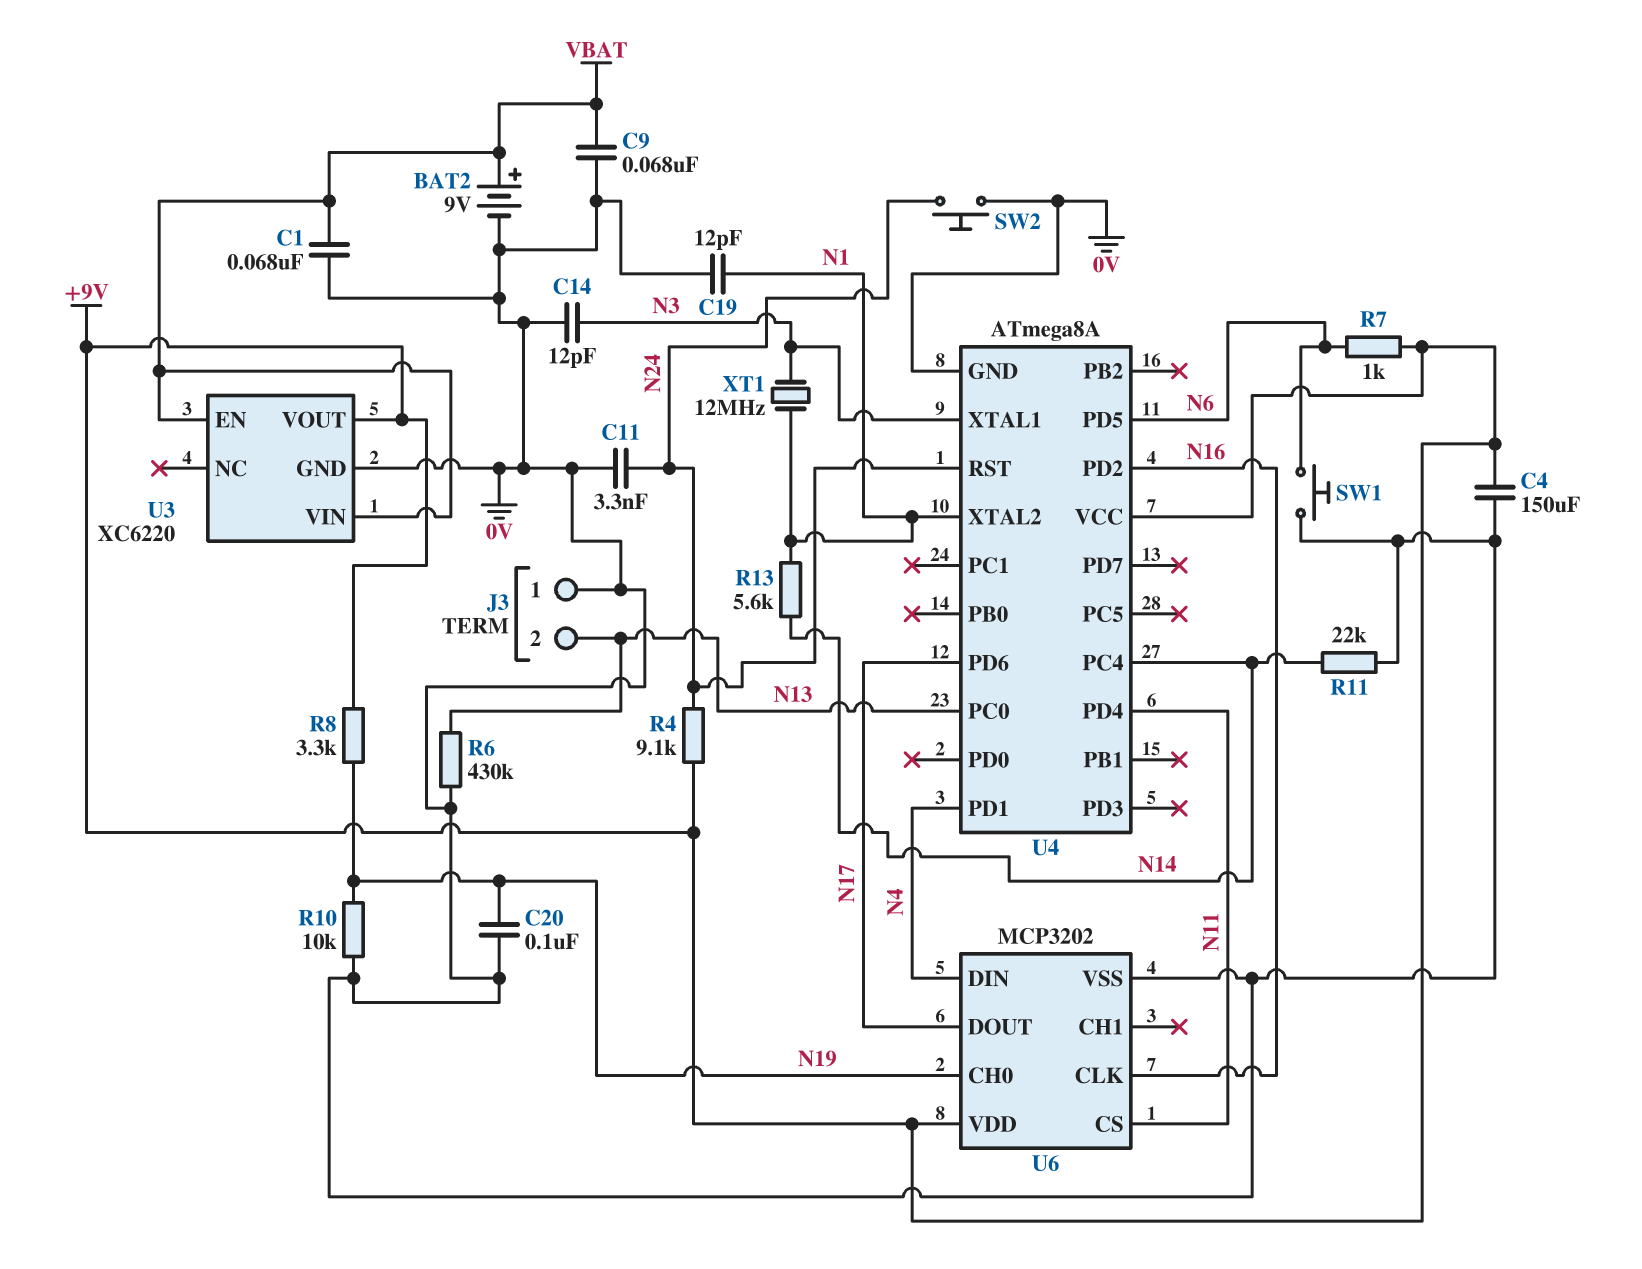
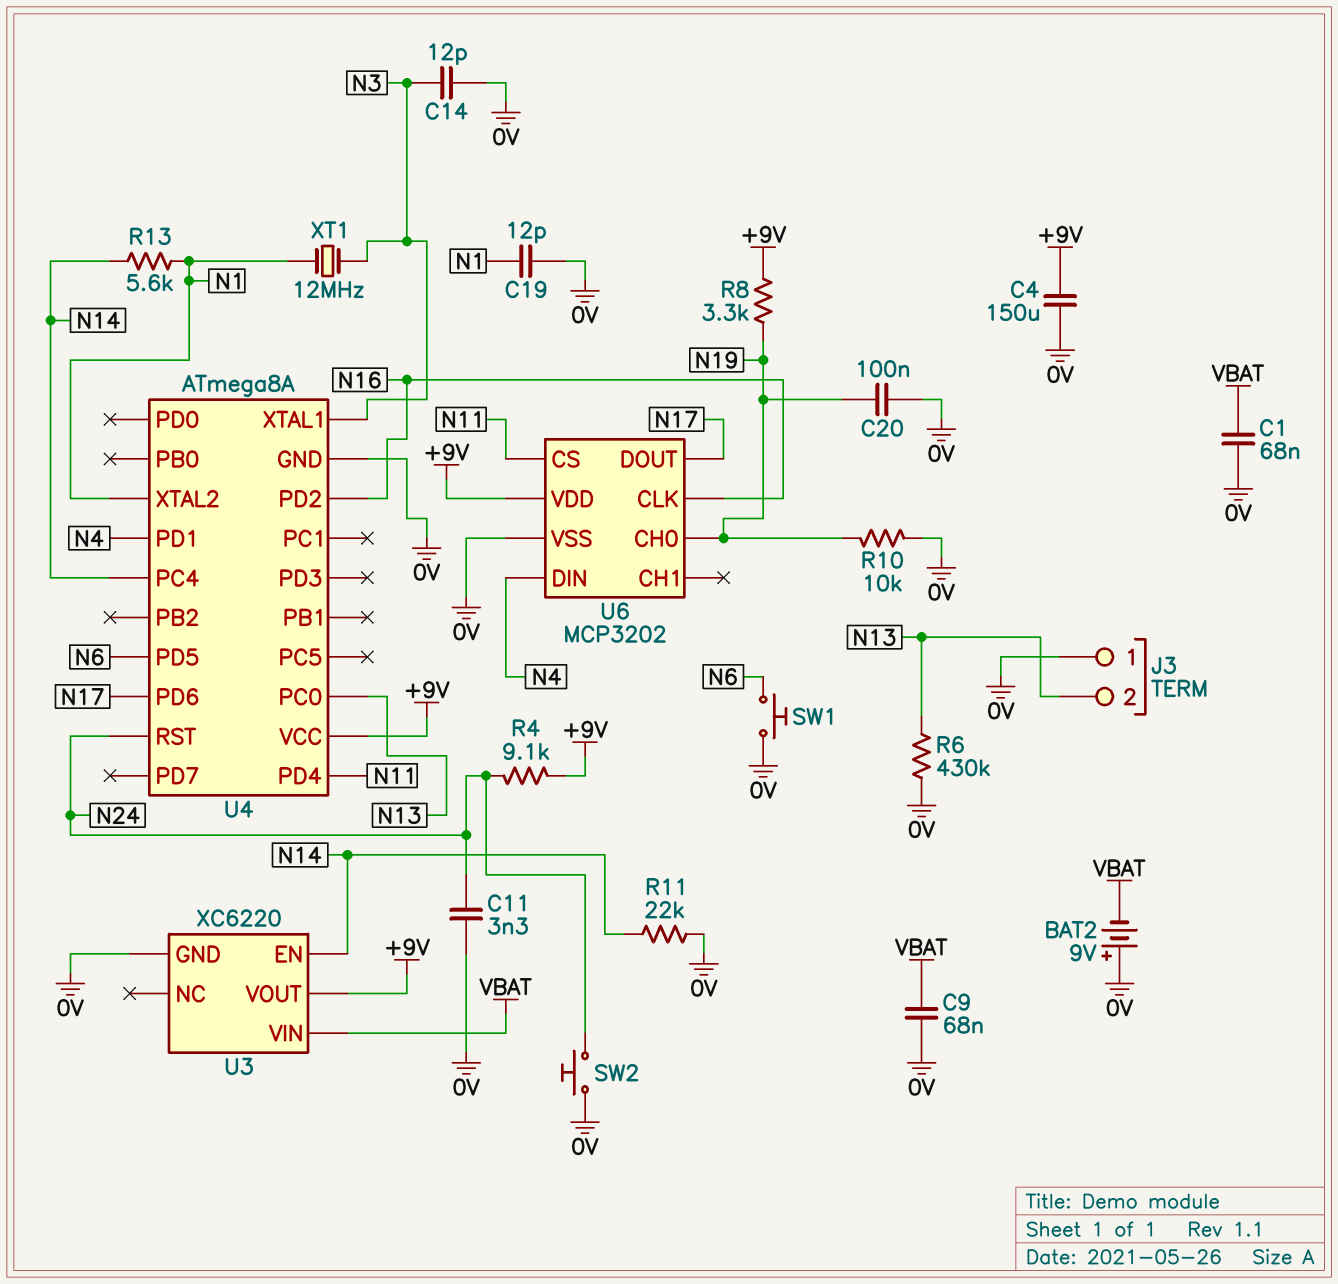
BAT2: 9V (plus VBAT, minus 0V) -> 9V (plus 0V, minus VBAT)
R7: 1k (+9V, N6) -> none
U3 pin EN: VBAT -> N14

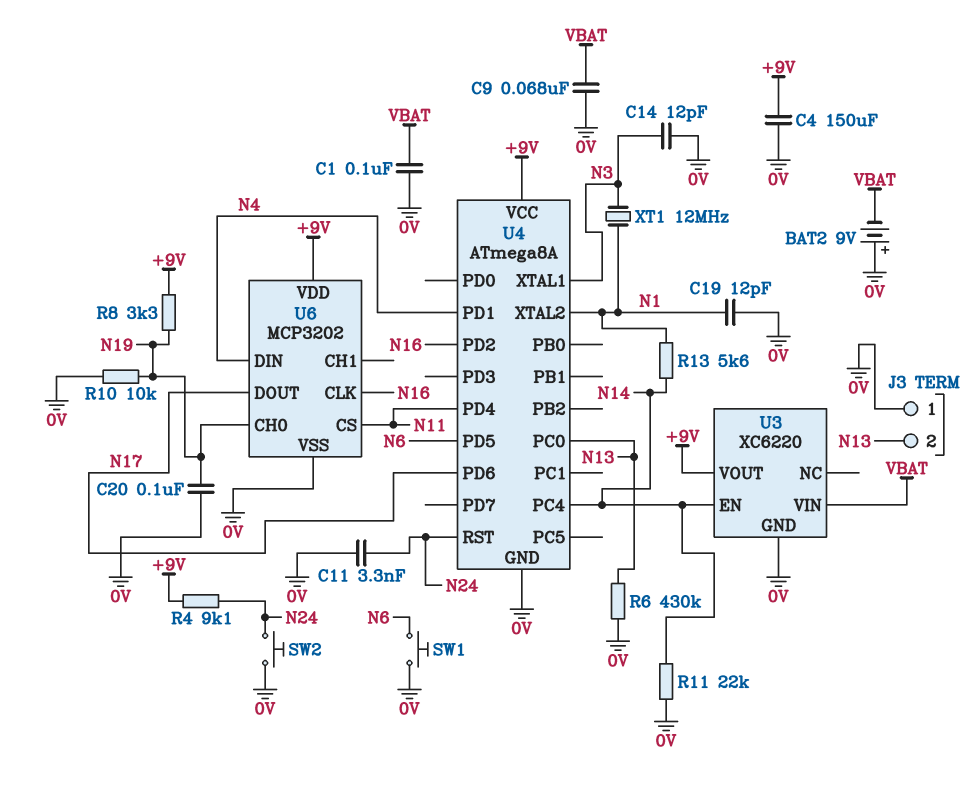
C1: 68nF (0V, VBAT) -> 100nF (0V, VBAT)

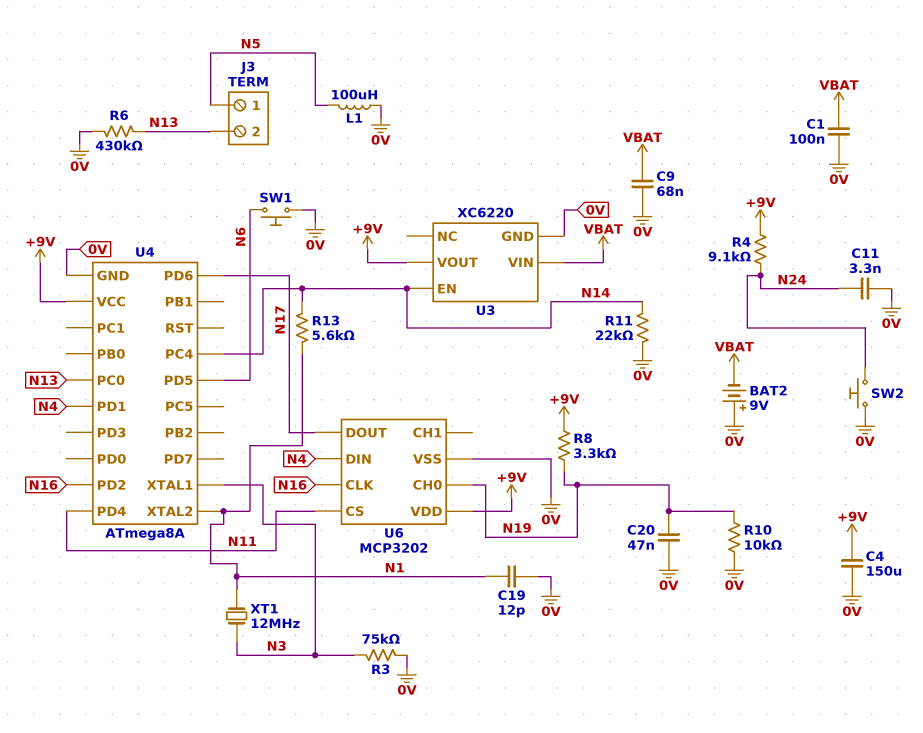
C14: 12pF (0V, N3) -> none
C20: 100nF (0V, N19) -> 47nF (0V, N19)
J3 pin 1: 0V -> N5
L1: none -> 100uH (0V, N5)
R3: none -> 75k (0V, N3)
U4 pin RST: N24 -> none

